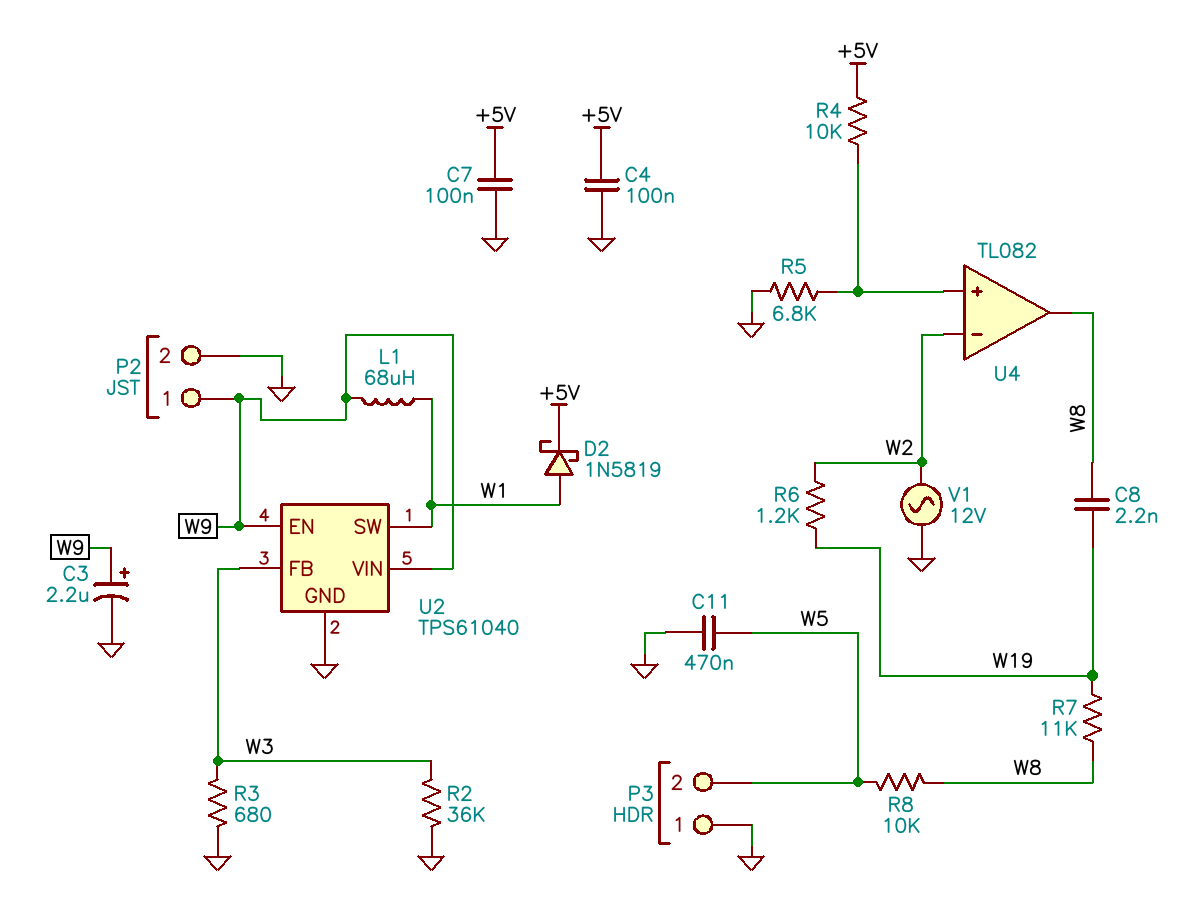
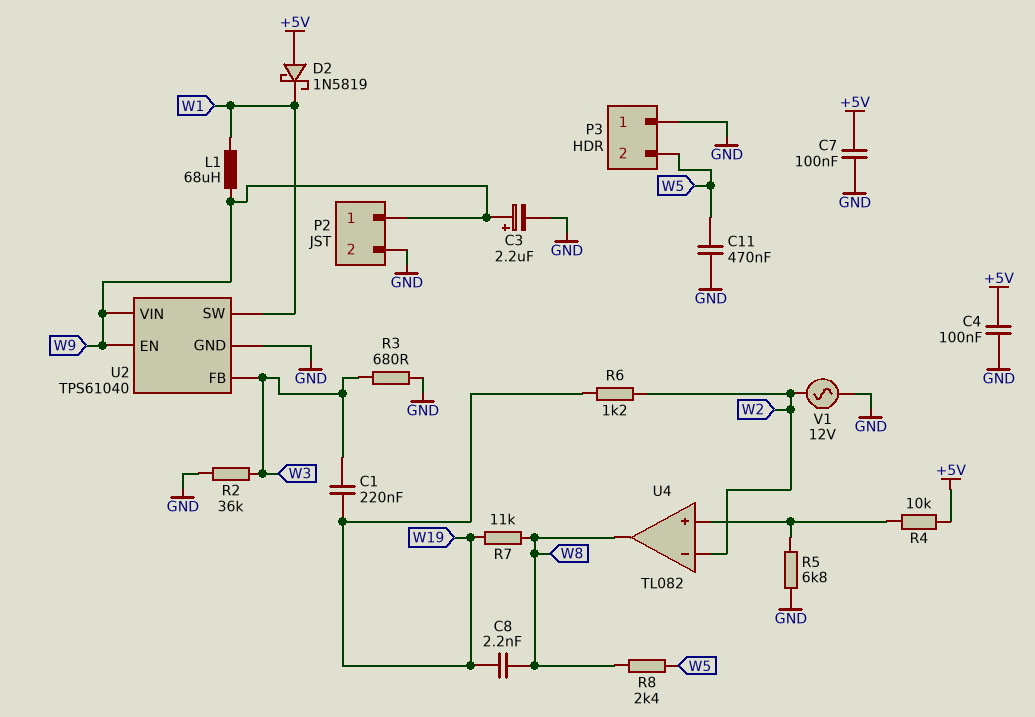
C1: none -> 220nF (W3, W19)
D2: schottky 1N5819 (A W1, K +5V) -> schottky 1N5819 (A +5V, K W1)
R8: 10k (W5, W8) -> 2.4k (W5, W8)

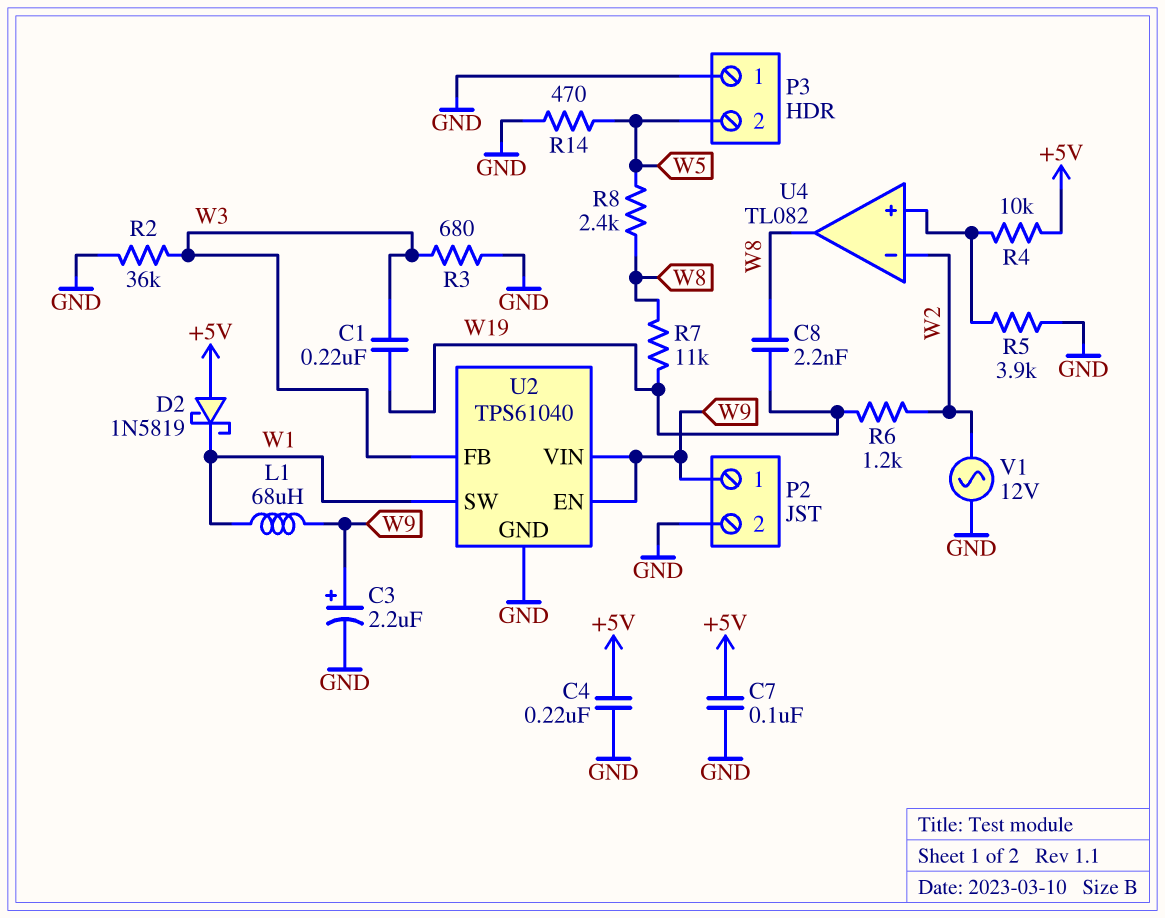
C4: 100nF (+5V, GND) -> 220nF (+5V, GND)
C11: 470nF (GND, W5) -> none
R5: 6.8k (GND, U4/in+) -> 3.9k (GND, U4/in+)
R14: none -> 470 (GND, W5)

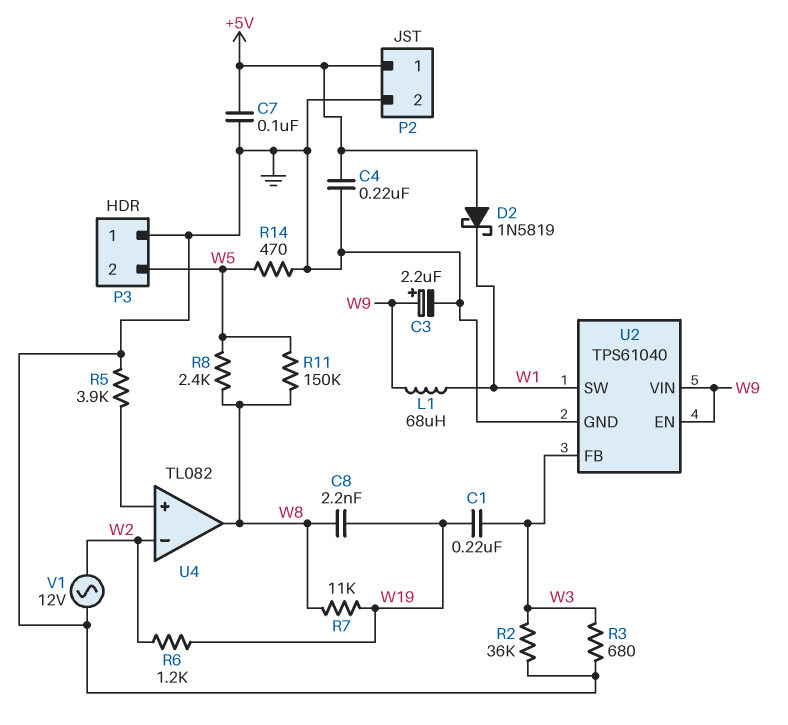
P2 pin 1: W9 -> +5V
R4: 10k (+5V, U4/in+) -> none
R11: none -> 150k (W5, W8)

